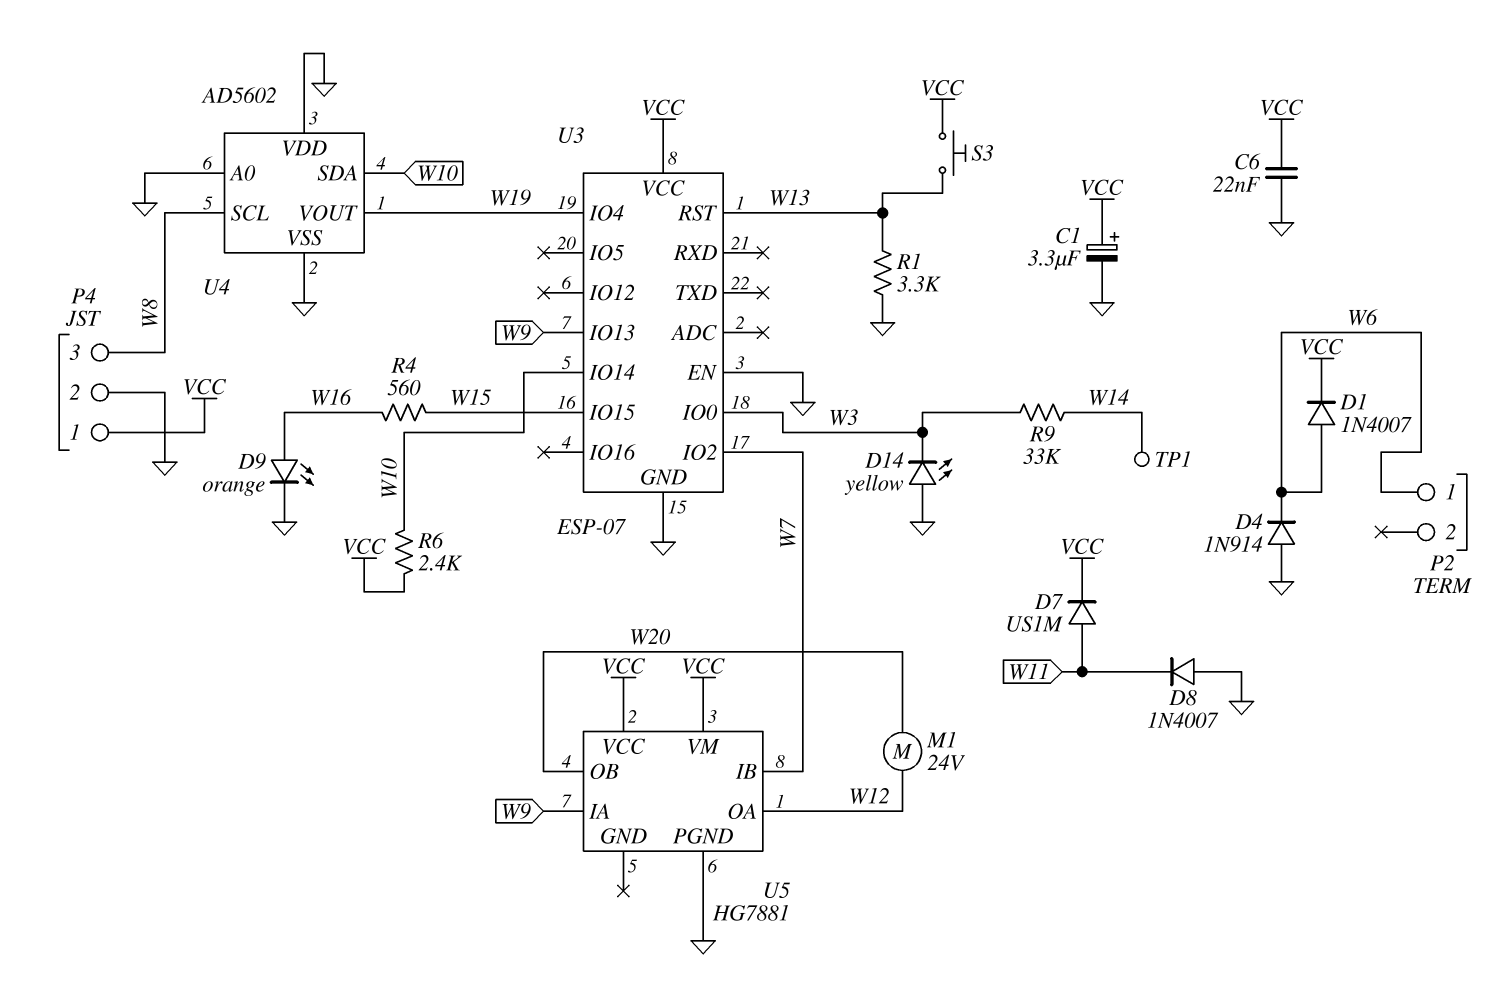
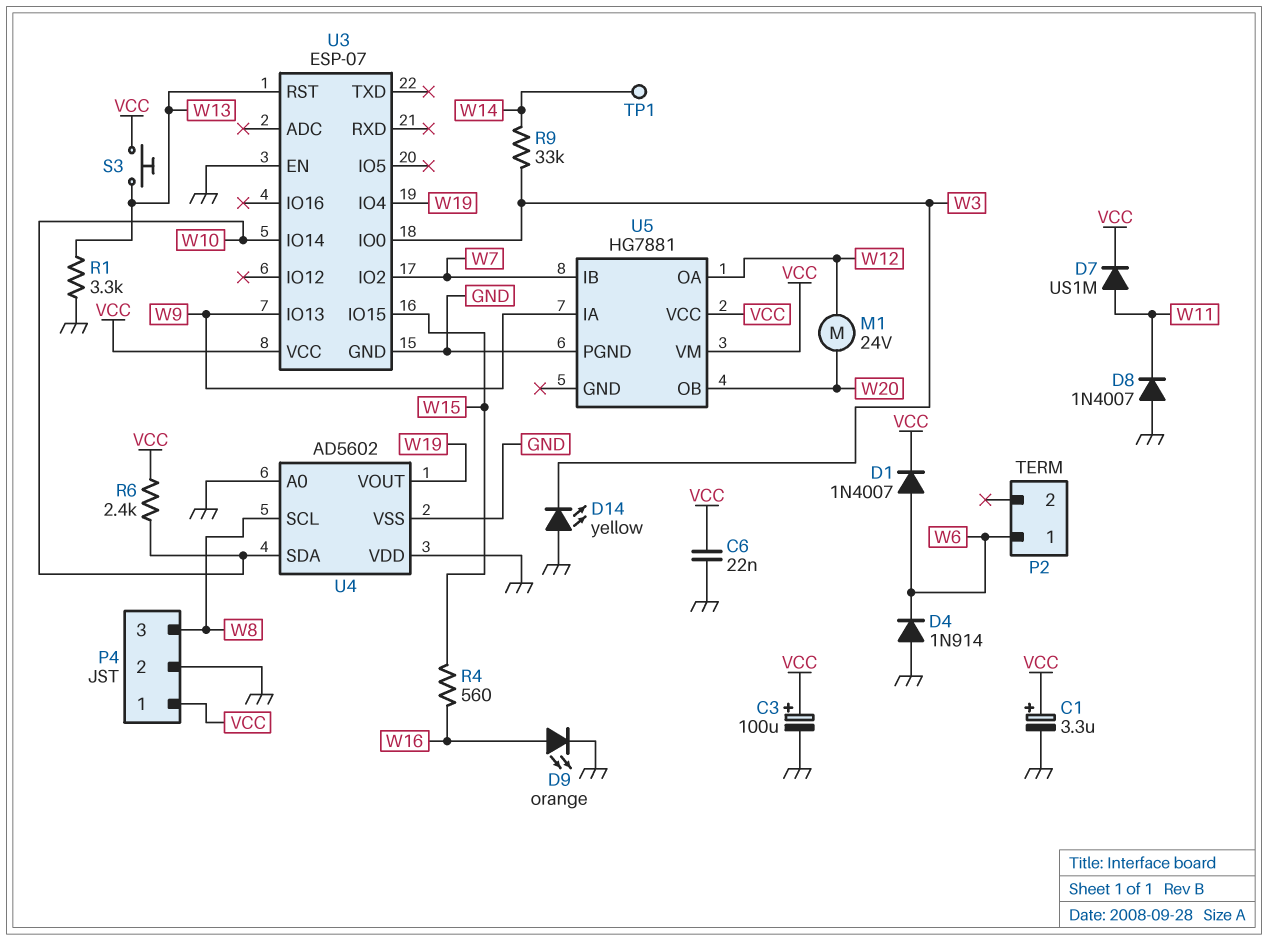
C3: none -> 100uF (plus VCC, minus GND)

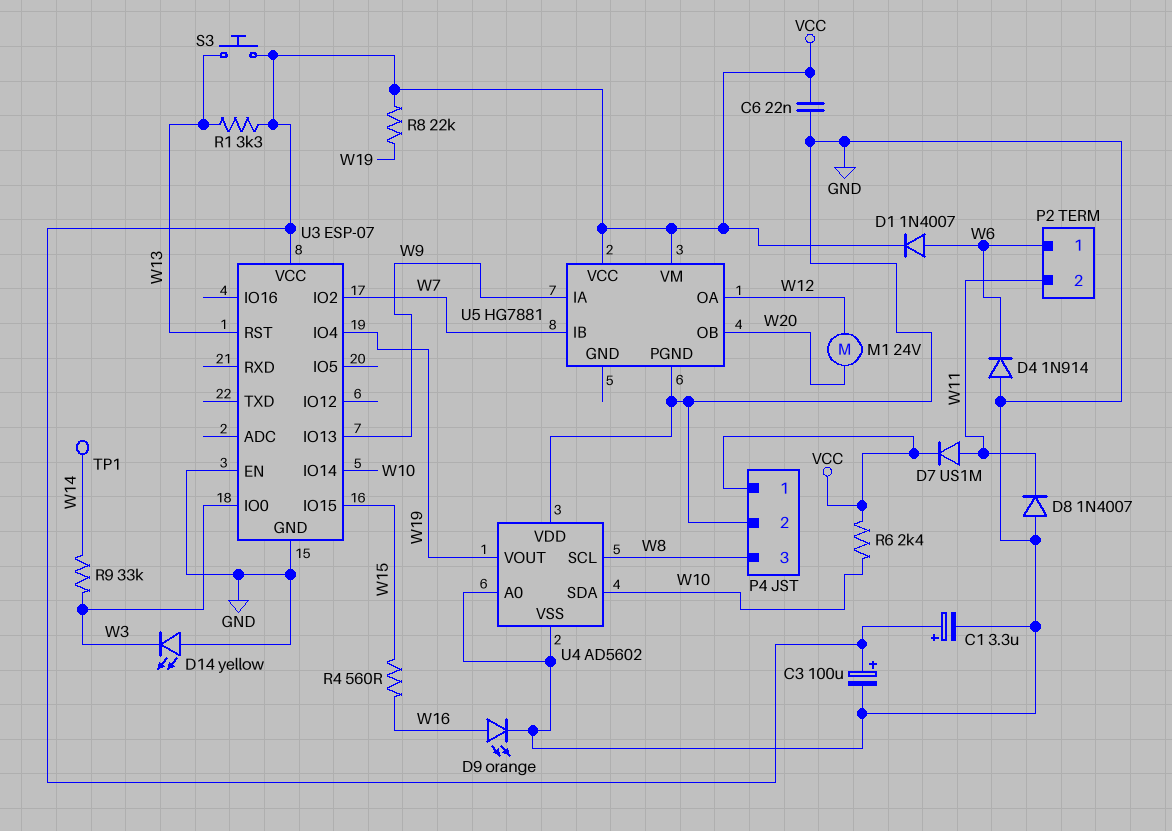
P2 pin 2: none -> W11
R1: 3.3k (GND, W13) -> 3.3k (VCC, W13)
R8: none -> 22k (VCC, W19)

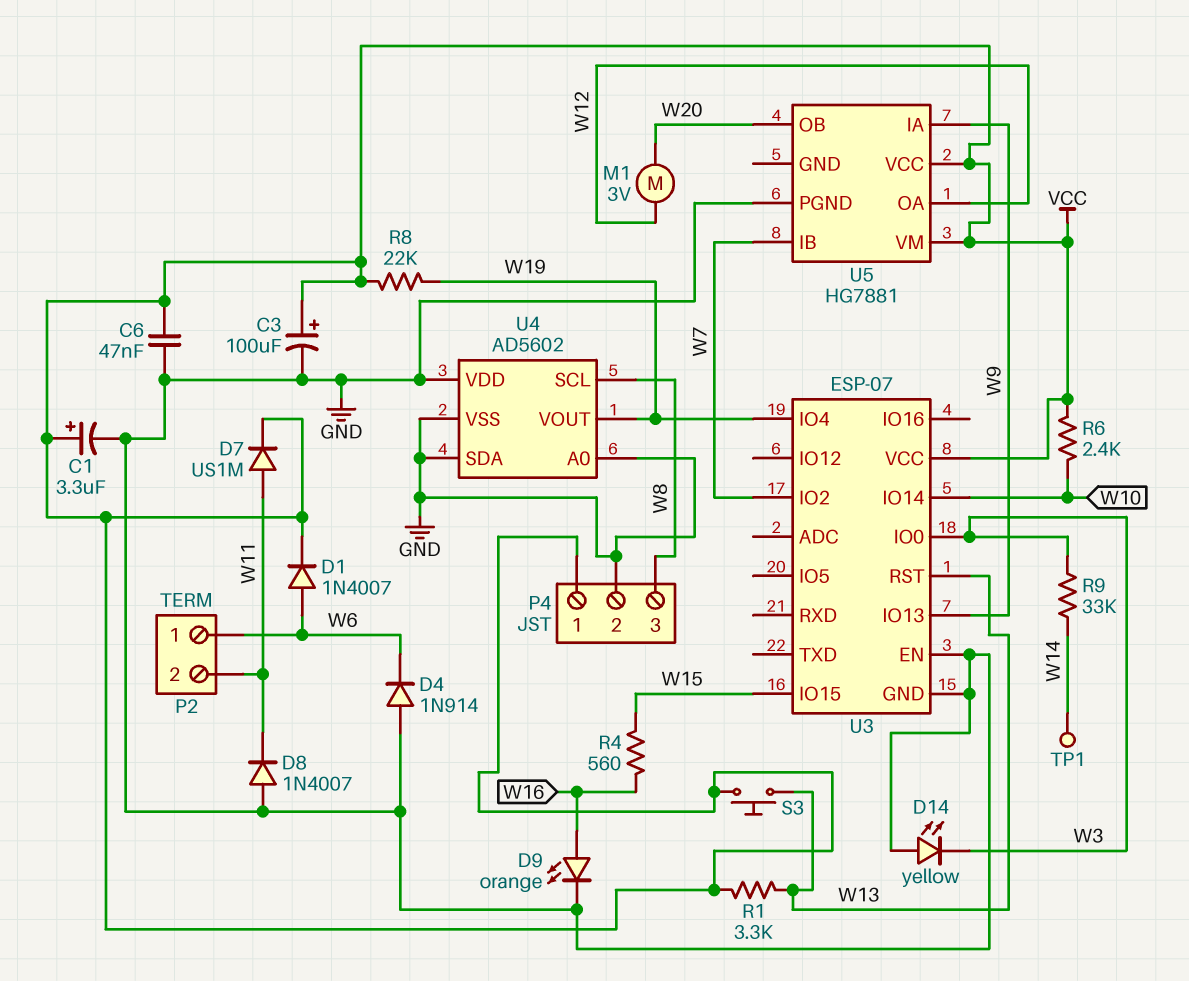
C6: 22nF (GND, VCC) -> 47nF (GND, VCC)
M1: motor 24V (W12, W20) -> motor 3V (W12, W20)
U4 pin SDA: W10 -> GND

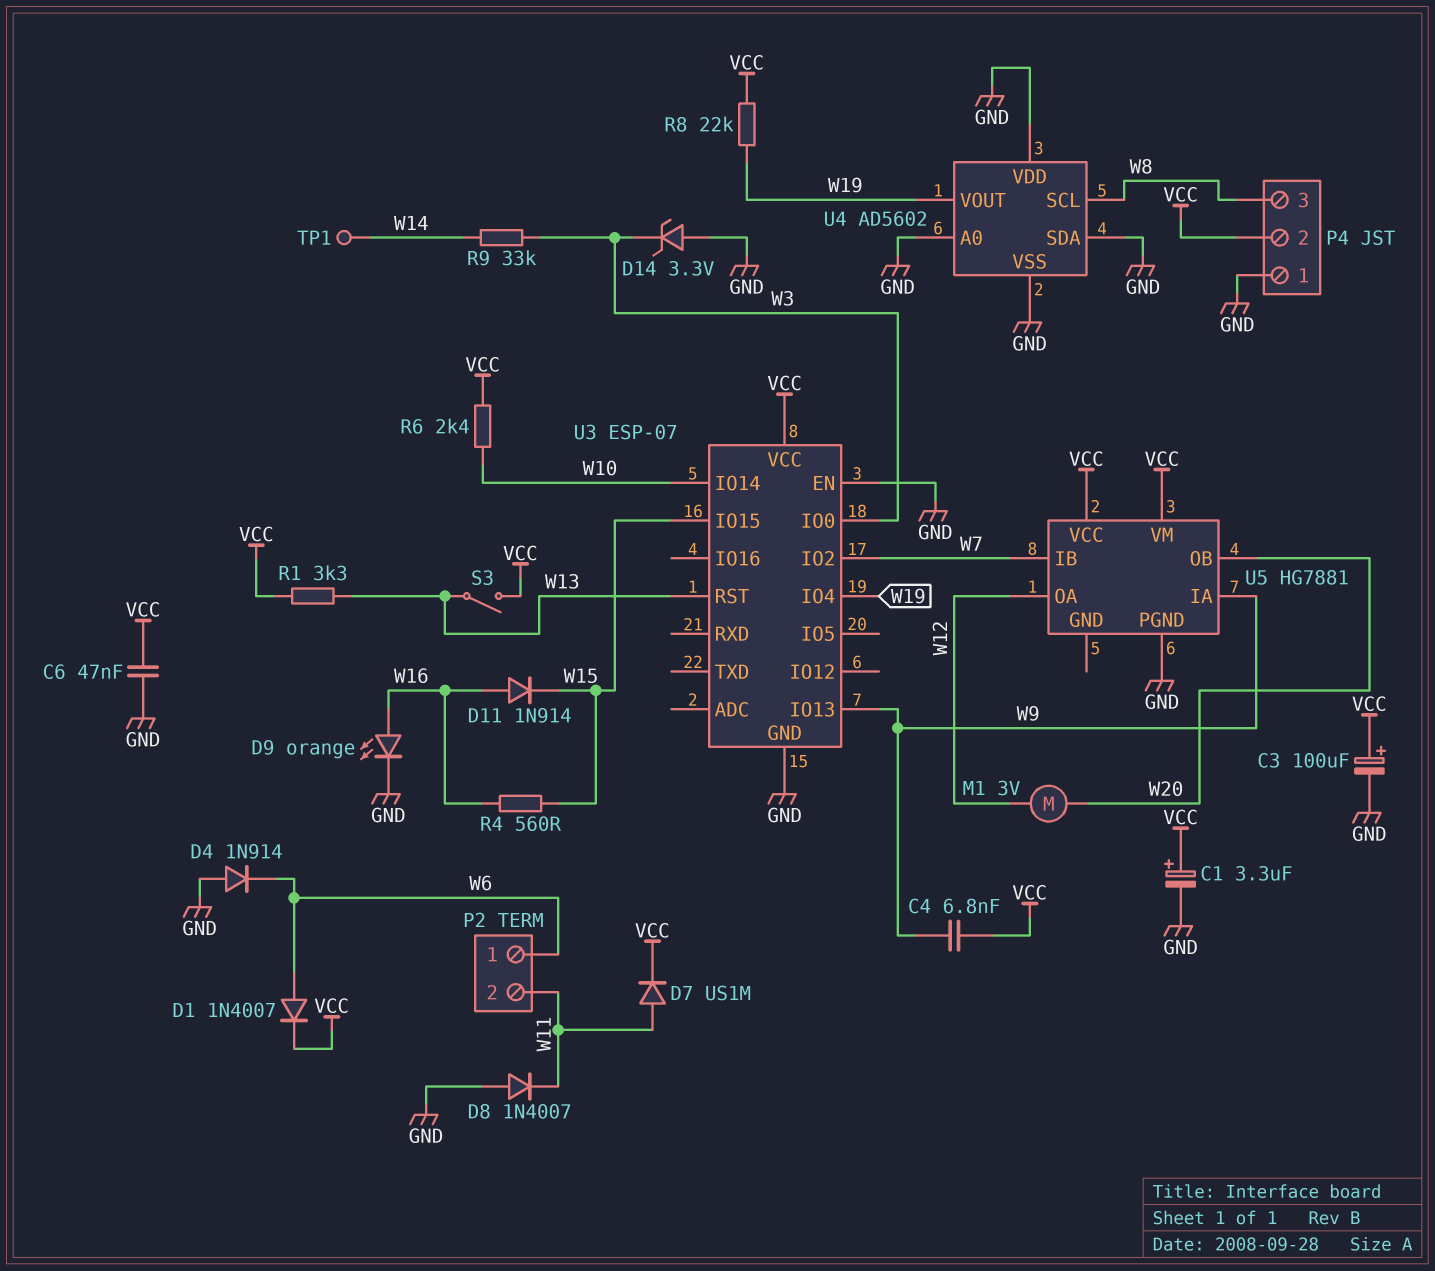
C4: none -> 6.8nF (VCC, W9)
D11: none -> diode 1N914 (A W16, K W15)
D14: LED yellow (A GND, K W3) -> zener 3.3V (A GND, K W3)
P4 pin 1: VCC -> GND
P4 pin 2: GND -> VCC
S3: button (VCC, W13) -> switch (VCC, W13)

